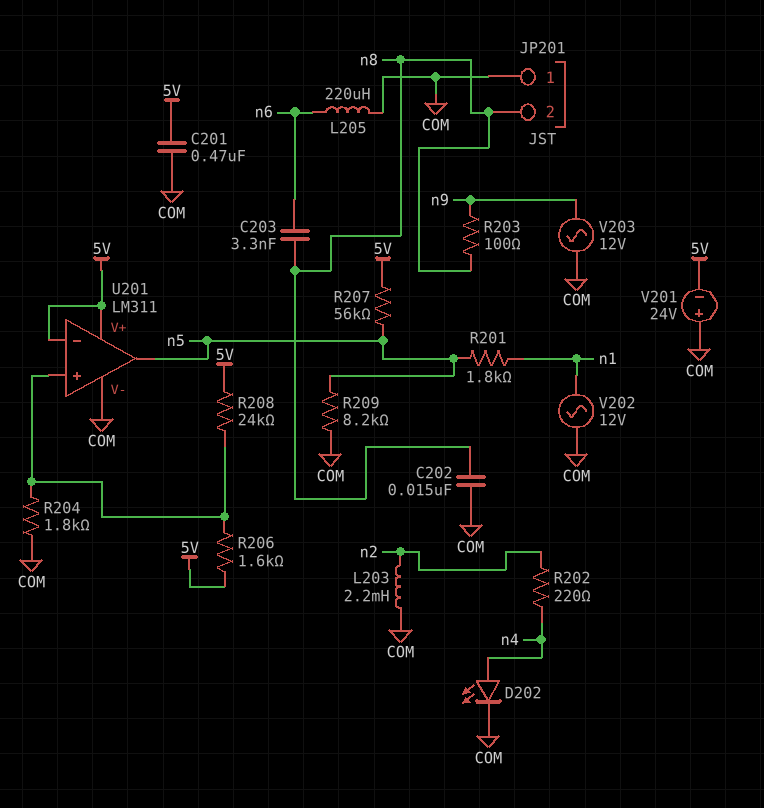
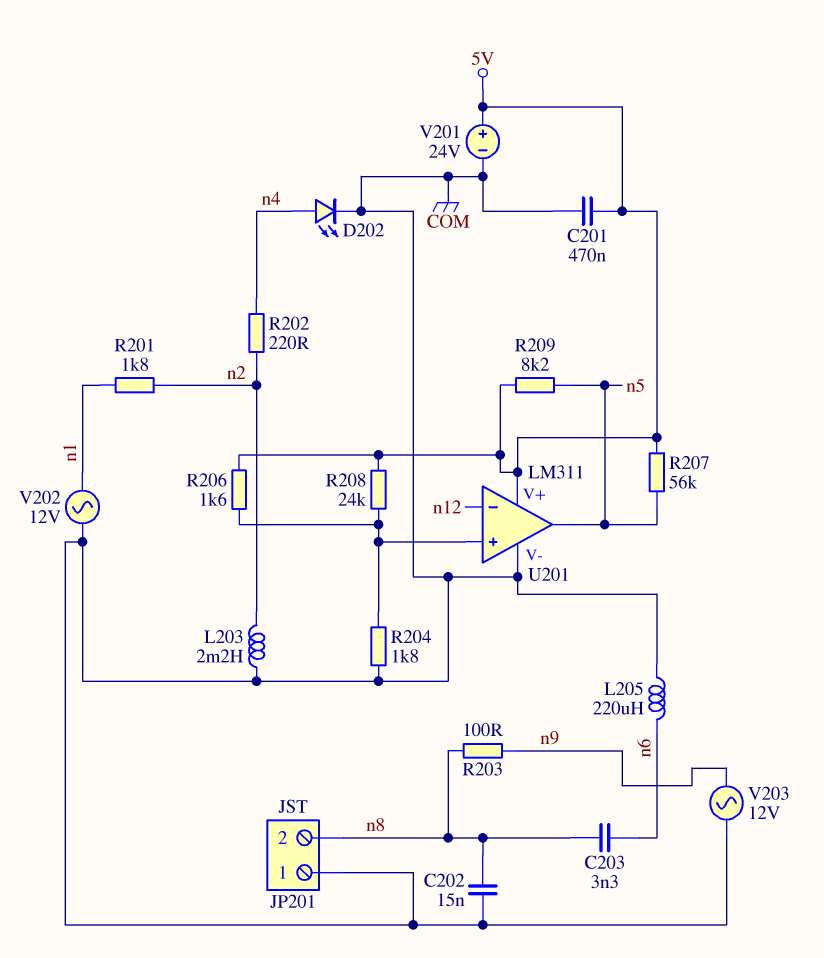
R201: 1.8k (n1, n5) -> 1.8k (n1, n2)
R209: 8.2k (COM, n5) -> 8.2k (5V, n5)
U201 pin in-: 5V -> n12
V201: 24V (plus COM, minus 5V) -> 24V (plus 5V, minus COM)

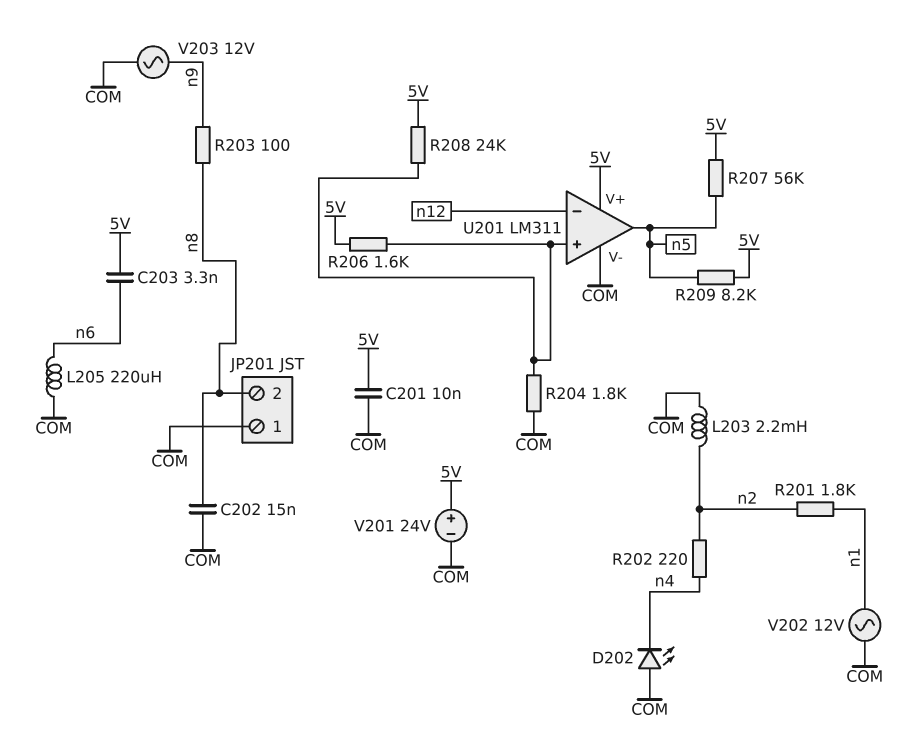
C201: 470nF (5V, COM) -> 10nF (5V, COM)
C203: 3.3nF (n6, n8) -> 3.3nF (5V, n6)
D202: LED (A n4, K COM) -> LED (A COM, K n4)

